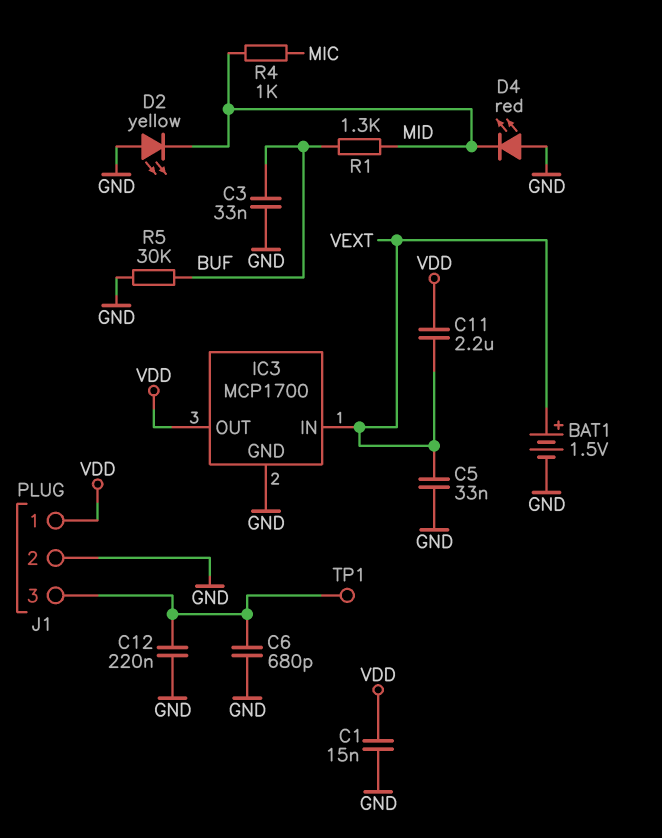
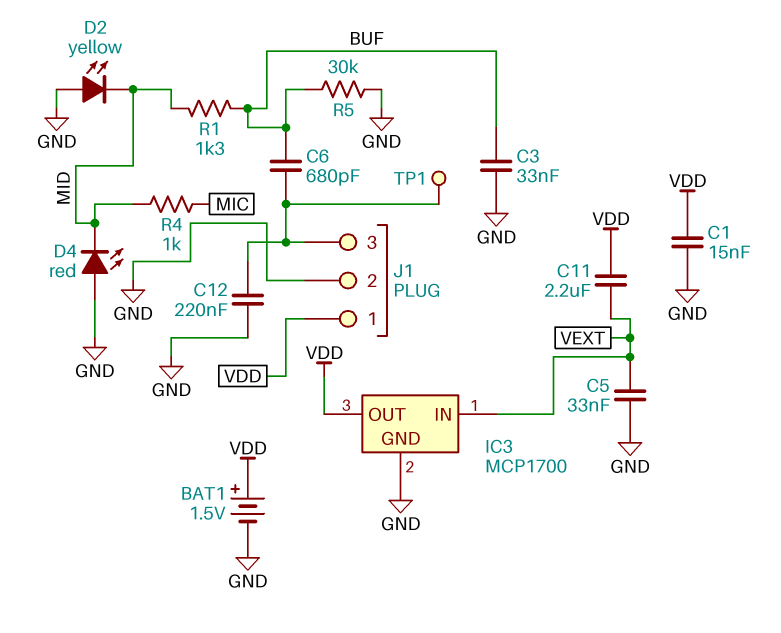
BAT1: 1.5V (plus VEXT, minus GND) -> 1.5V (plus VDD, minus GND)
C6: 680pF (GND, J1/3) -> 680pF (BUF, J1/3)

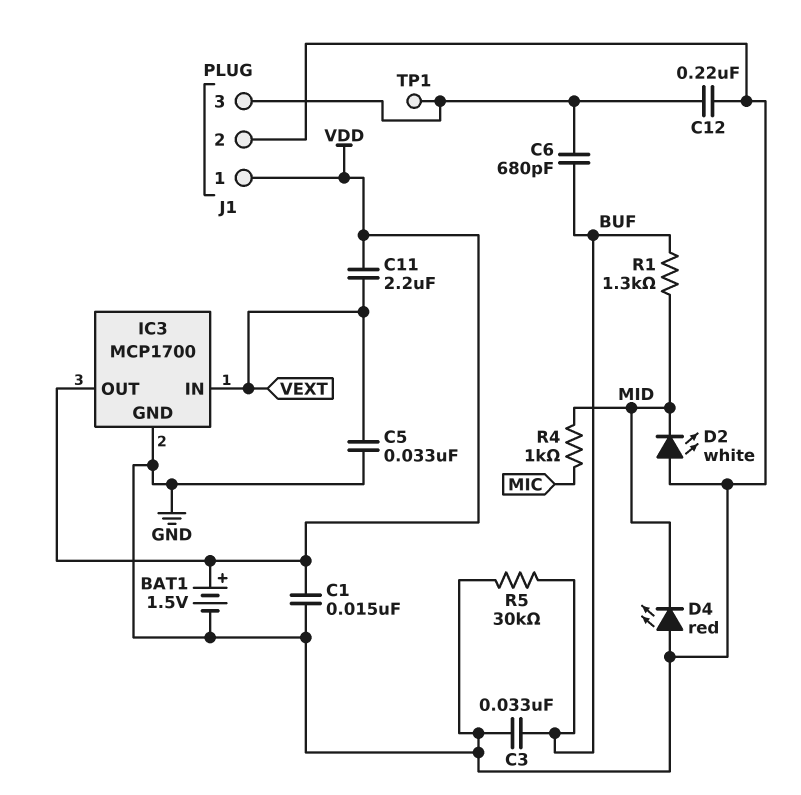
D2: LED yellow (A GND, K MID) -> LED white (A GND, K MID)

